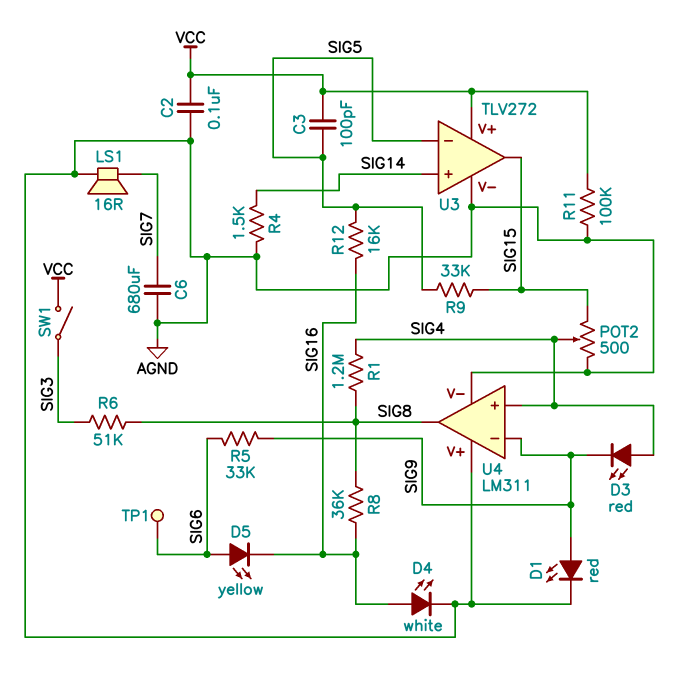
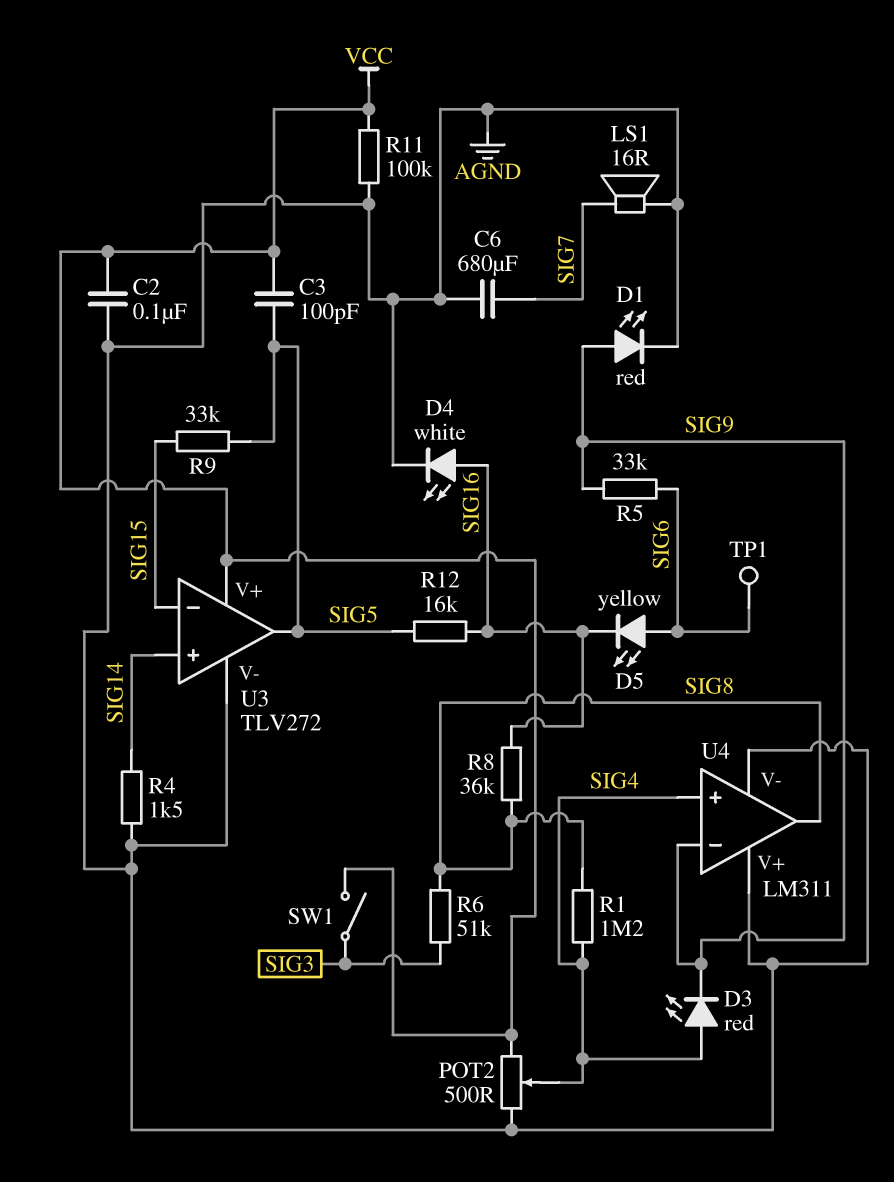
POT2: 500 (AGND, SIG15, wiper SIG4) -> 500 (AGND, VCC, wiper SIG4)
U3 pin in-: SIG5 -> SIG15
U3 pin out: SIG15 -> SIG5

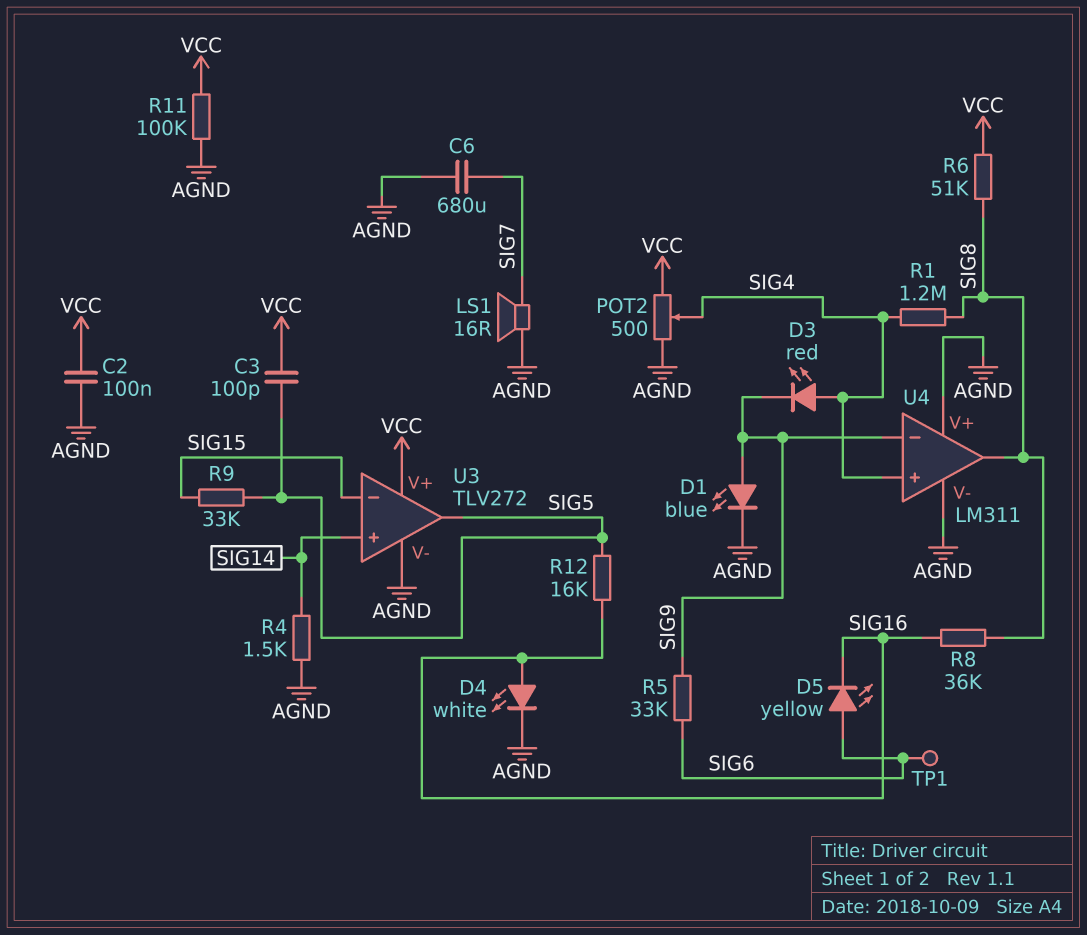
D1: LED red (A SIG9, K AGND) -> LED blue (A SIG9, K AGND)
R6: 51k (SIG3, SIG8) -> 51k (SIG8, VCC)
SW1: switch (SIG3, VCC) -> none

